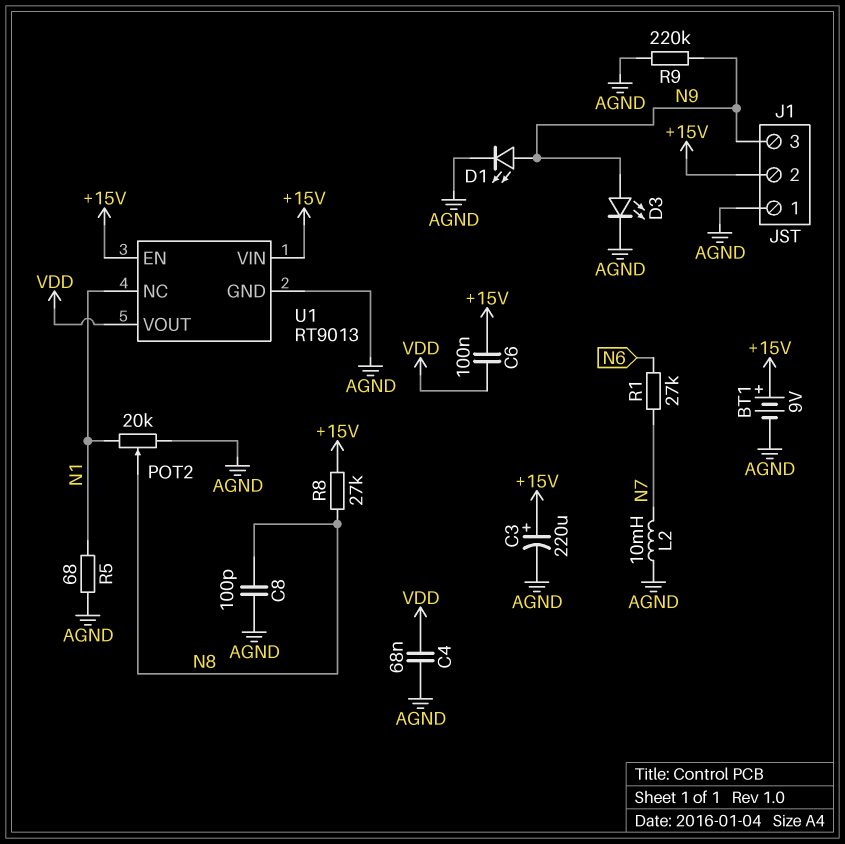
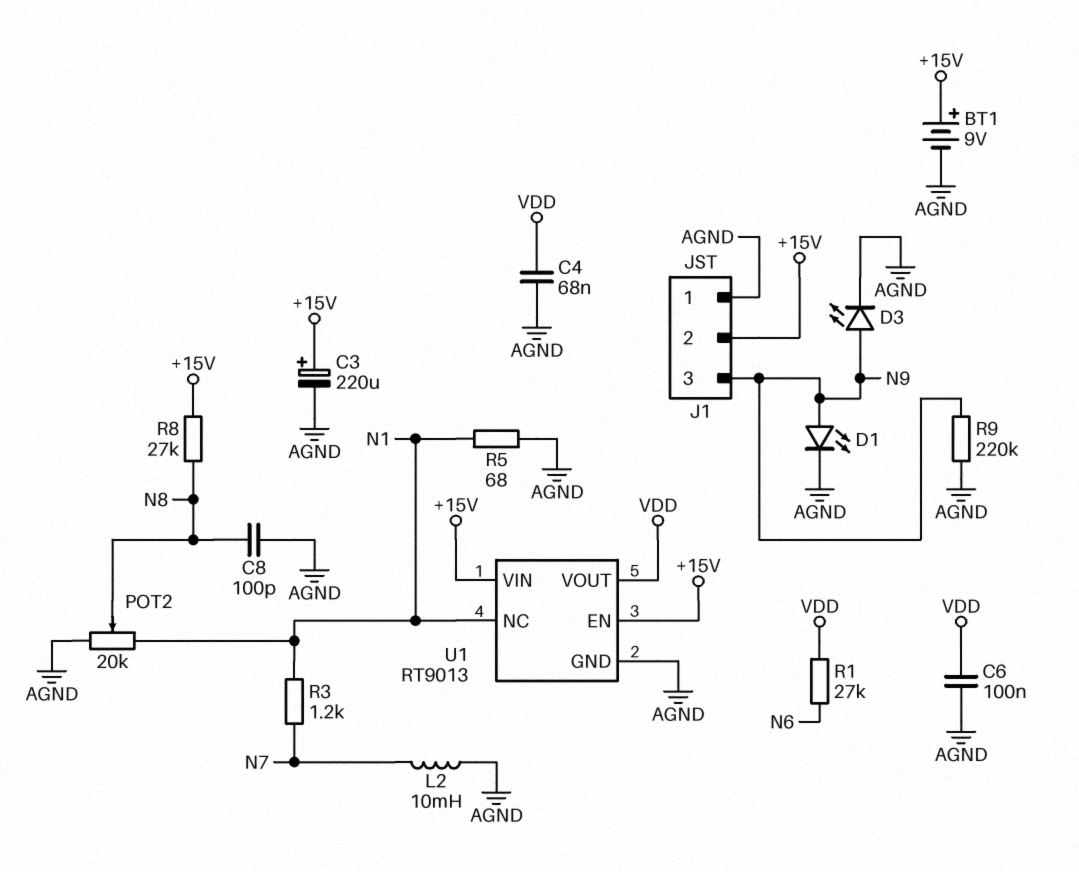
C6: 100nF (+15V, VDD) -> 100nF (AGND, VDD)
R1: 27k (N6, N7) -> 27k (N6, VDD)
R3: none -> 1.2k (N1, N7)

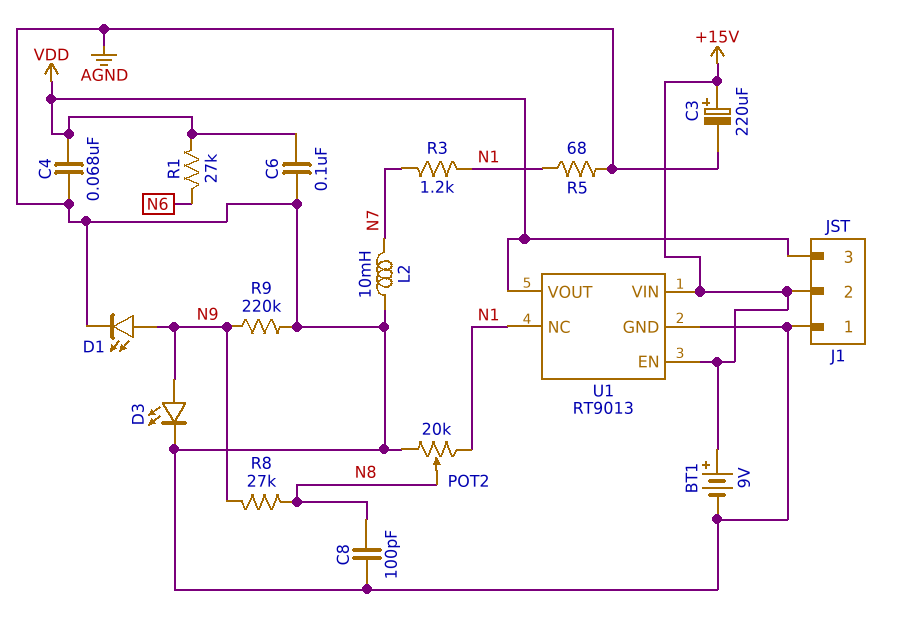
J1 pin 3: N9 -> VDD
R8: 27k (+15V, N8) -> 27k (N8, N9)

